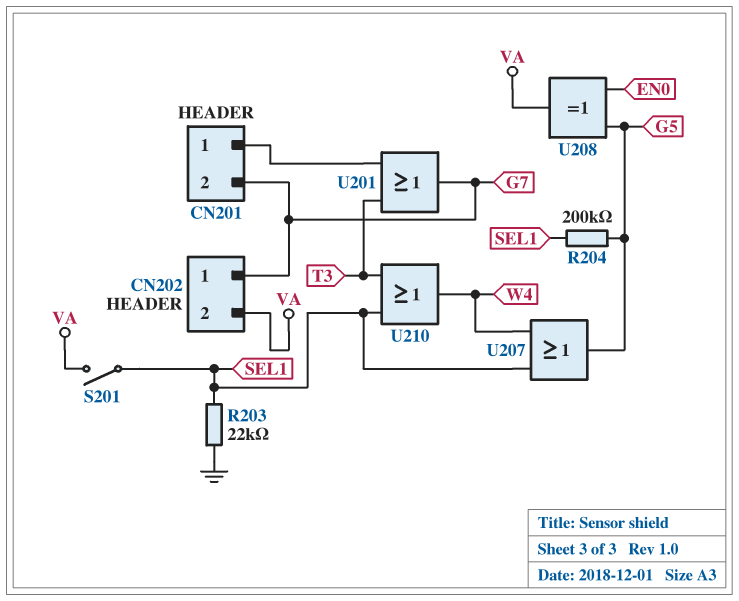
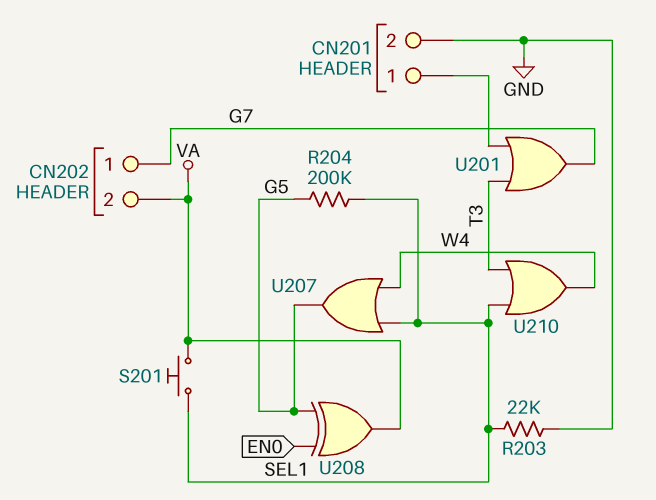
CN201 pin 2: G7 -> GND
S201: switch (SEL1, VA) -> button (SEL1, VA)

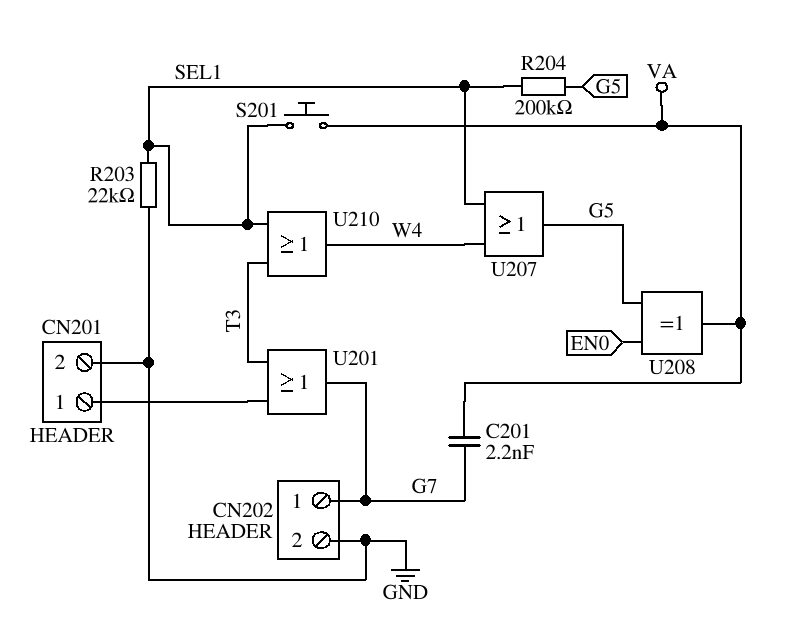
C201: none -> 2.2nF (G7, VA)
CN202 pin 2: VA -> GND

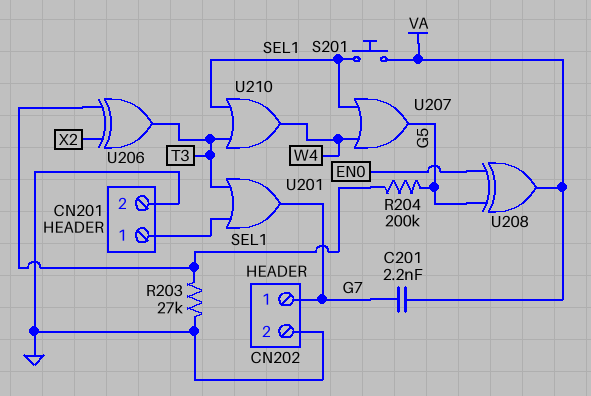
R203: 22k (GND, SEL1) -> 27k (GND, SEL1)
U206: none -> XOR (in SEL1, in X2, out T3)

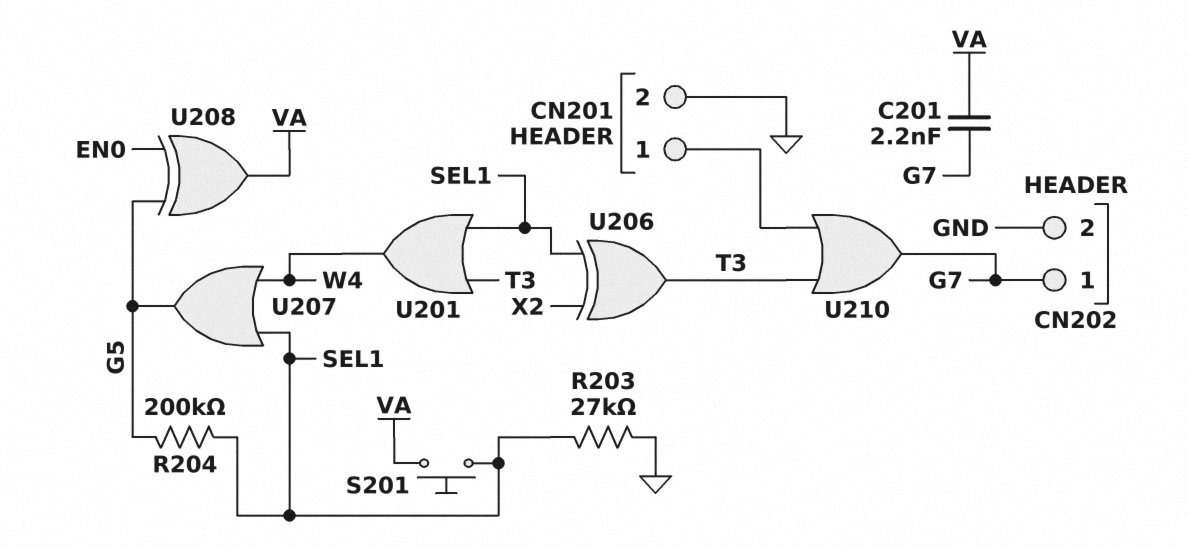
U201: OR (in CN201/1, in T3, out G7) -> OR (in SEL1, in T3, out W4)
U210: OR (in SEL1, in T3, out W4) -> OR (in CN201/1, in T3, out G7)

